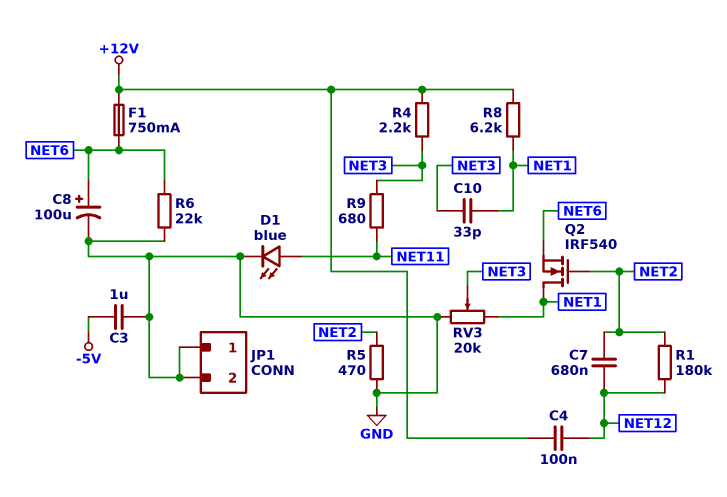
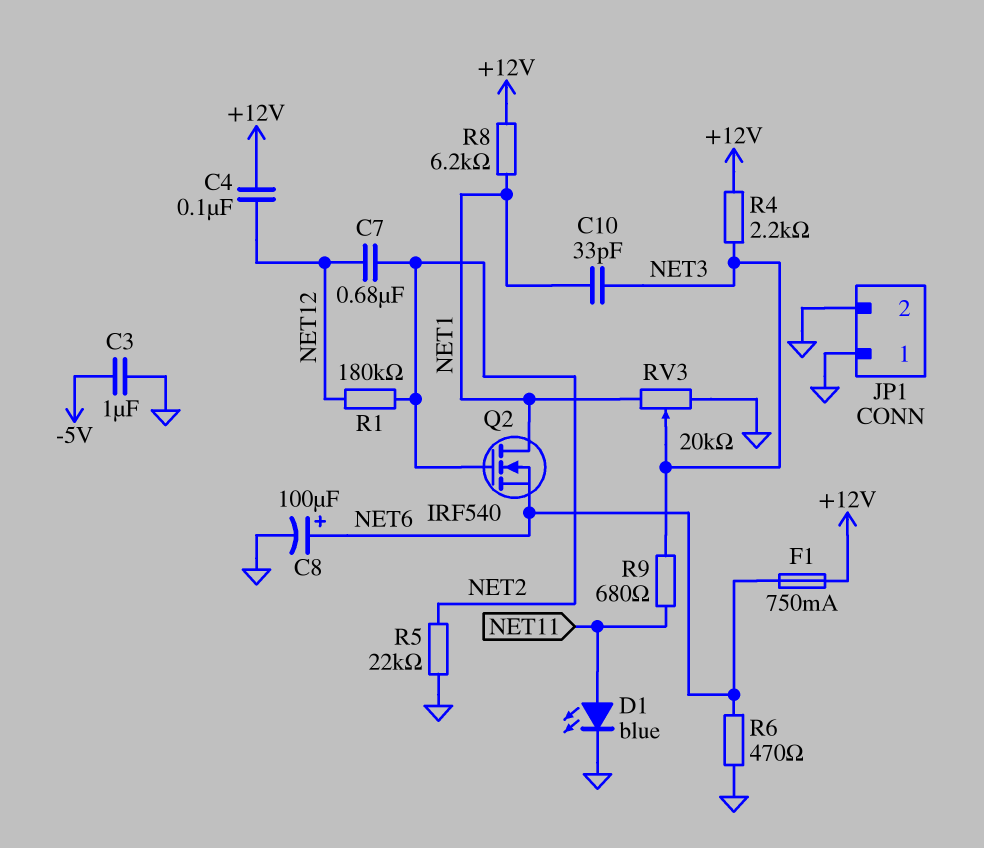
R5: 470 (GND, NET2) -> 22k (GND, NET2)
R6: 22k (GND, NET6) -> 470 (GND, NET6)

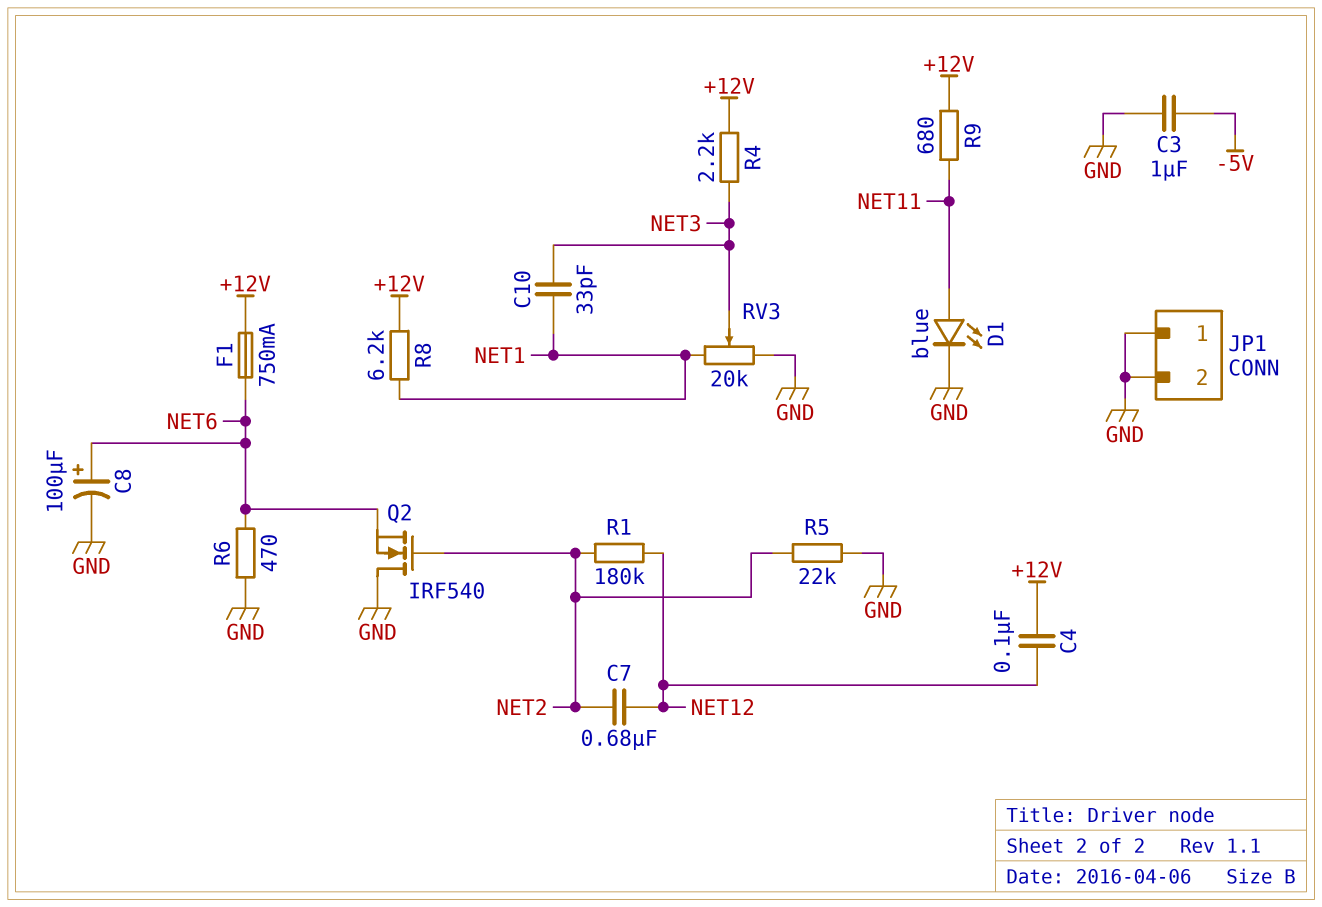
Q2: NMOS IRF540 (G NET2, D NET1, S NET6) -> NMOS IRF540 (G NET2, D GND, S NET6)
R9: 680 (NET3, NET11) -> 680 (+12V, NET11)

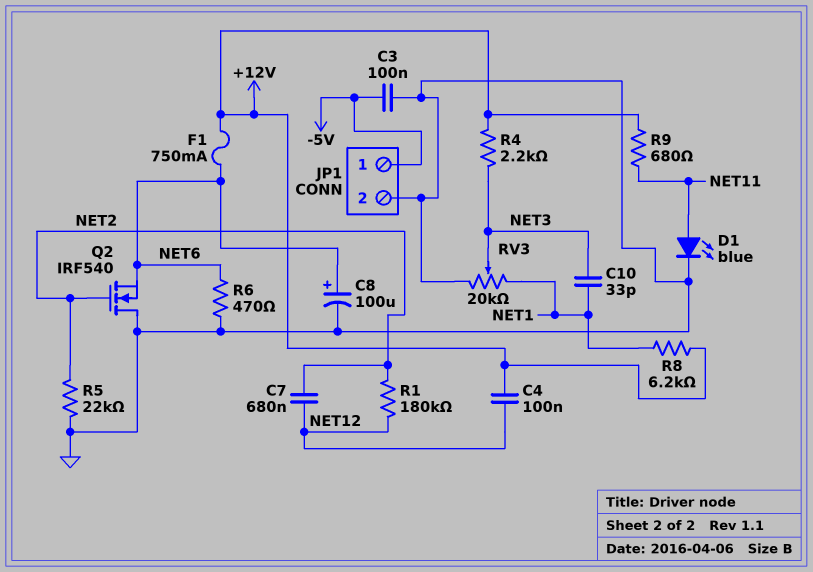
C3: 1uF (-5V, GND) -> 100nF (-5V, GND)
JP1 pin 1: GND -> -5V

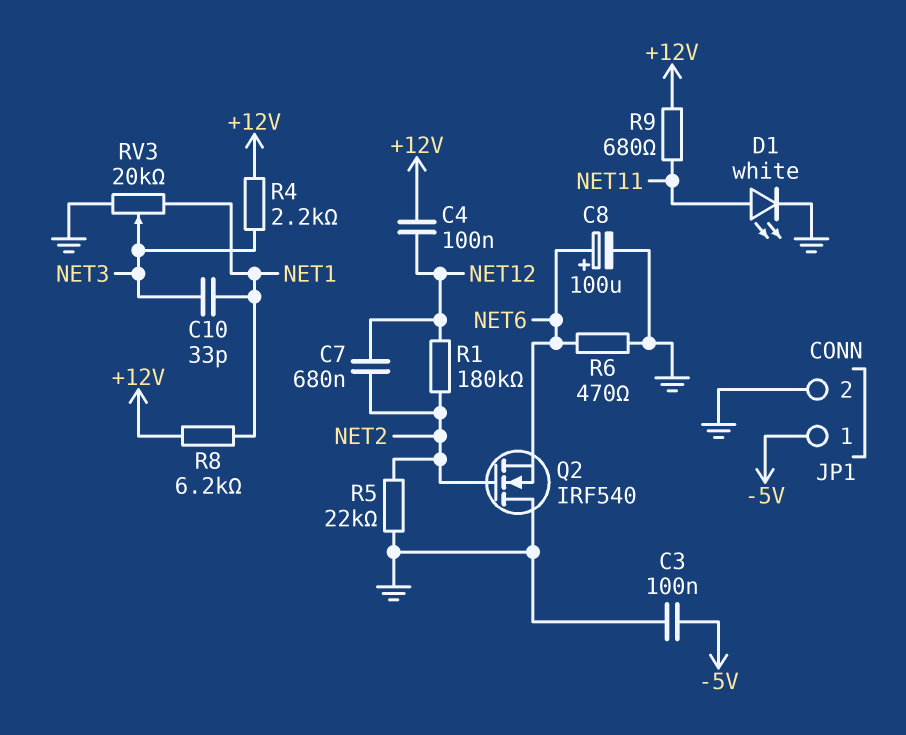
D1: LED blue (A NET11, K GND) -> LED white (A NET11, K GND)
F1: 750mA (+12V, NET6) -> none

